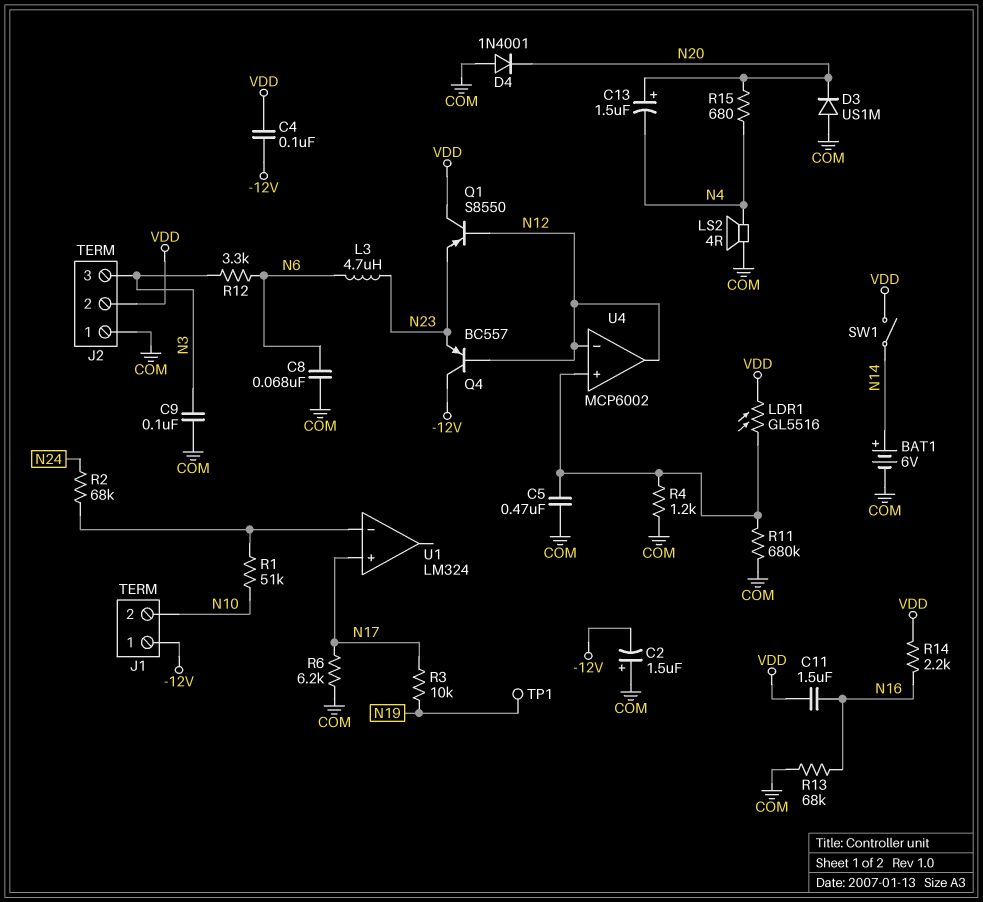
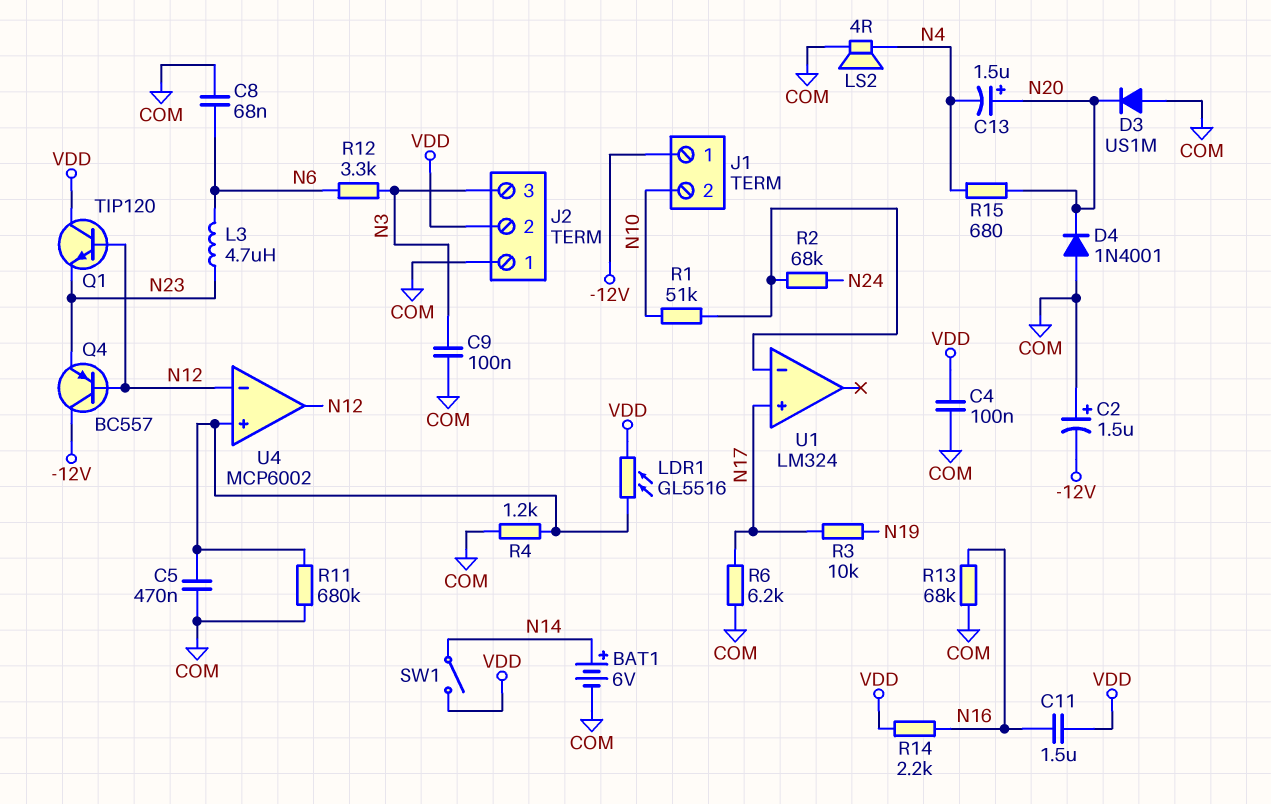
C4: 100nF (-12V, VDD) -> 100nF (COM, VDD)
Q1: PNP S8550 (B N12, C VDD, E N23) -> NPN TIP120 (B N12, C VDD, E N23)
TP1: test point (N19) -> none

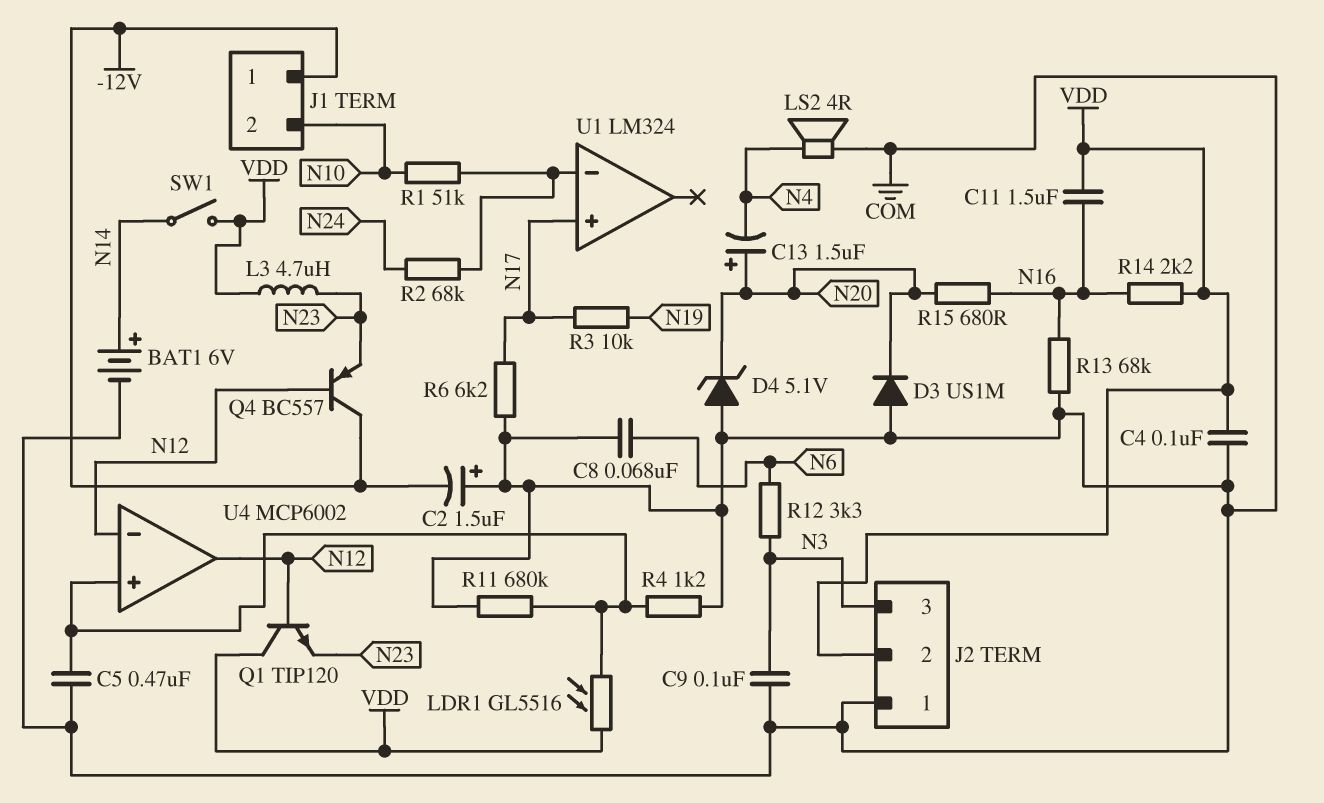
D4: diode 1N4001 (A COM, K N20) -> zener 5.1V (A COM, K N20)
L3: 4.7uH (N6, N23) -> 4.7uH (N23, VDD)
R15: 680 (N4, N20) -> 680 (N16, N20)

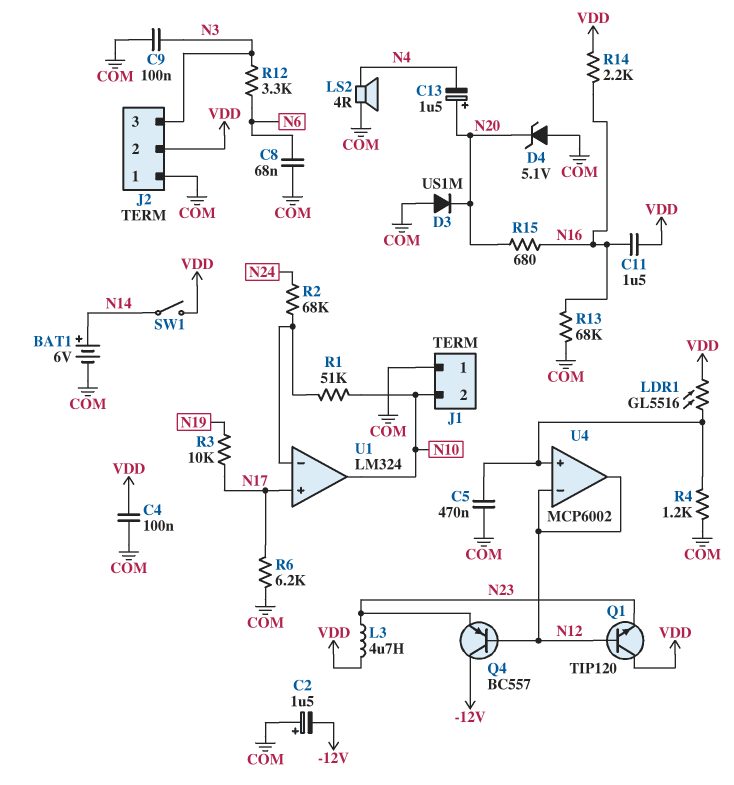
J1 pin 1: -12V -> COM
R11: 680k (COM, U4/in+) -> none
U1 pin out: none -> N10

